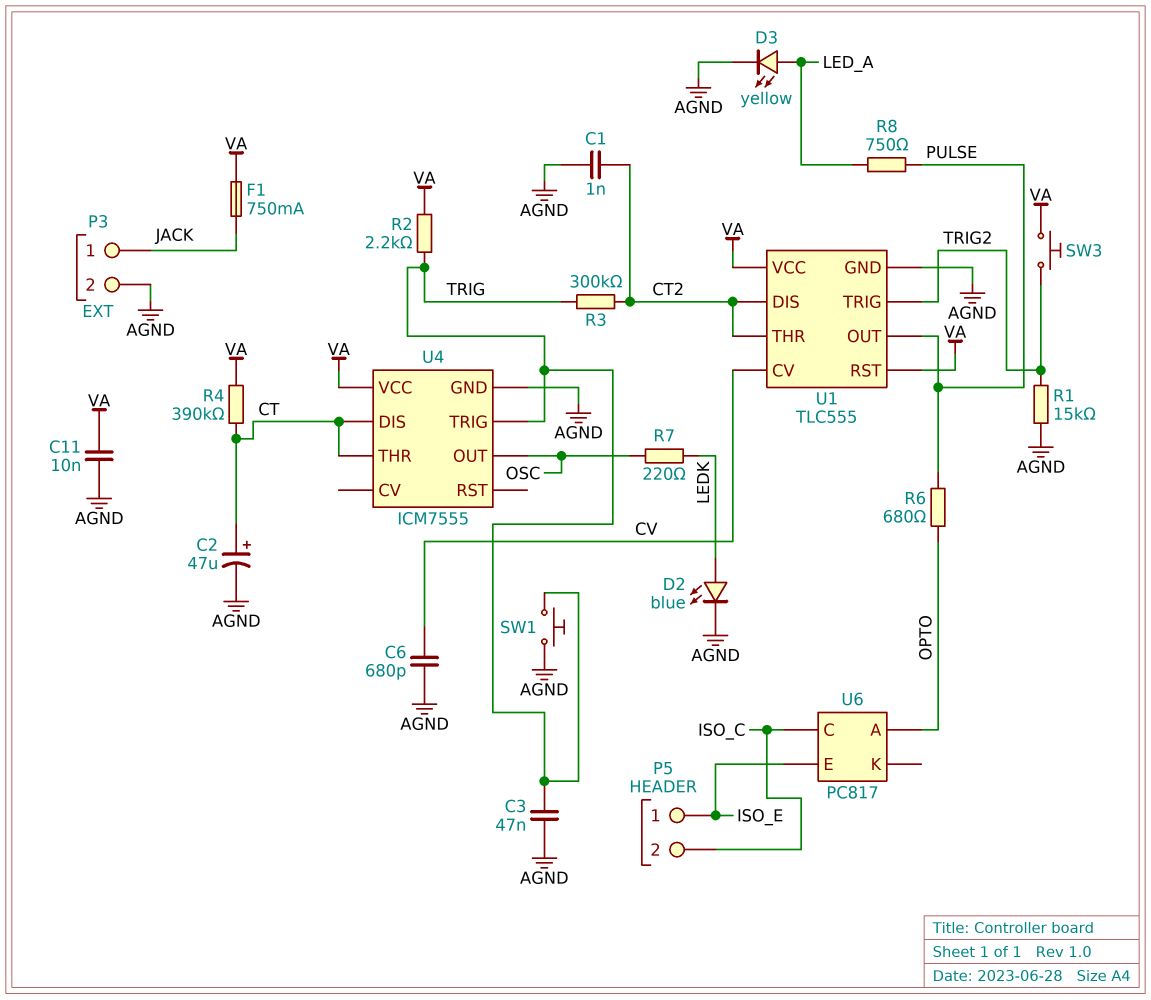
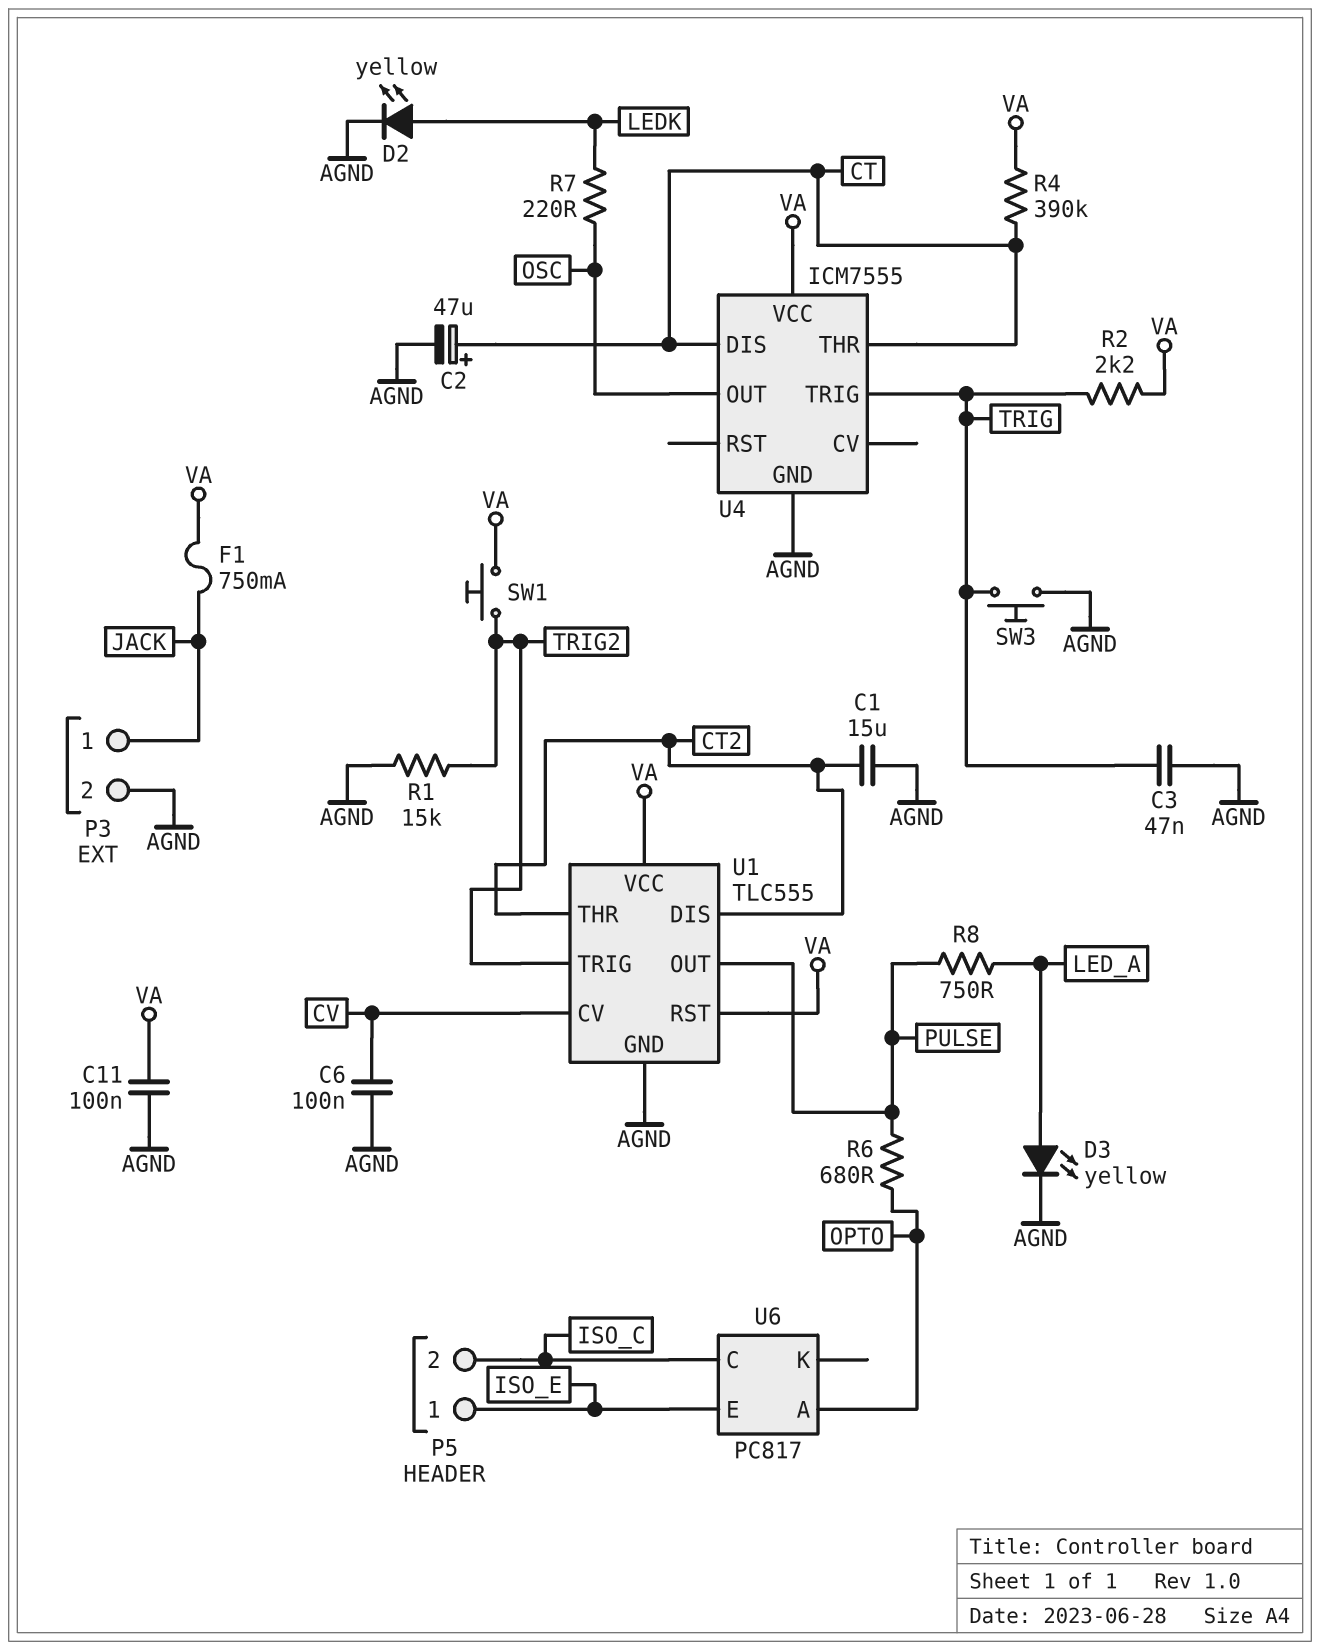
C1: 1nF (AGND, CT2) -> 15uF (AGND, CT2)
C6: 680pF (AGND, CV) -> 100nF (AGND, CV)
C11: 10nF (AGND, VA) -> 100nF (AGND, VA)
D2: LED blue (A LEDK, K AGND) -> LED yellow (A LEDK, K AGND)
R3: 300k (CT2, TRIG) -> none
SW1: button (AGND, TRIG) -> button (TRIG2, VA)
SW3: button (TRIG2, VA) -> button (AGND, TRIG)

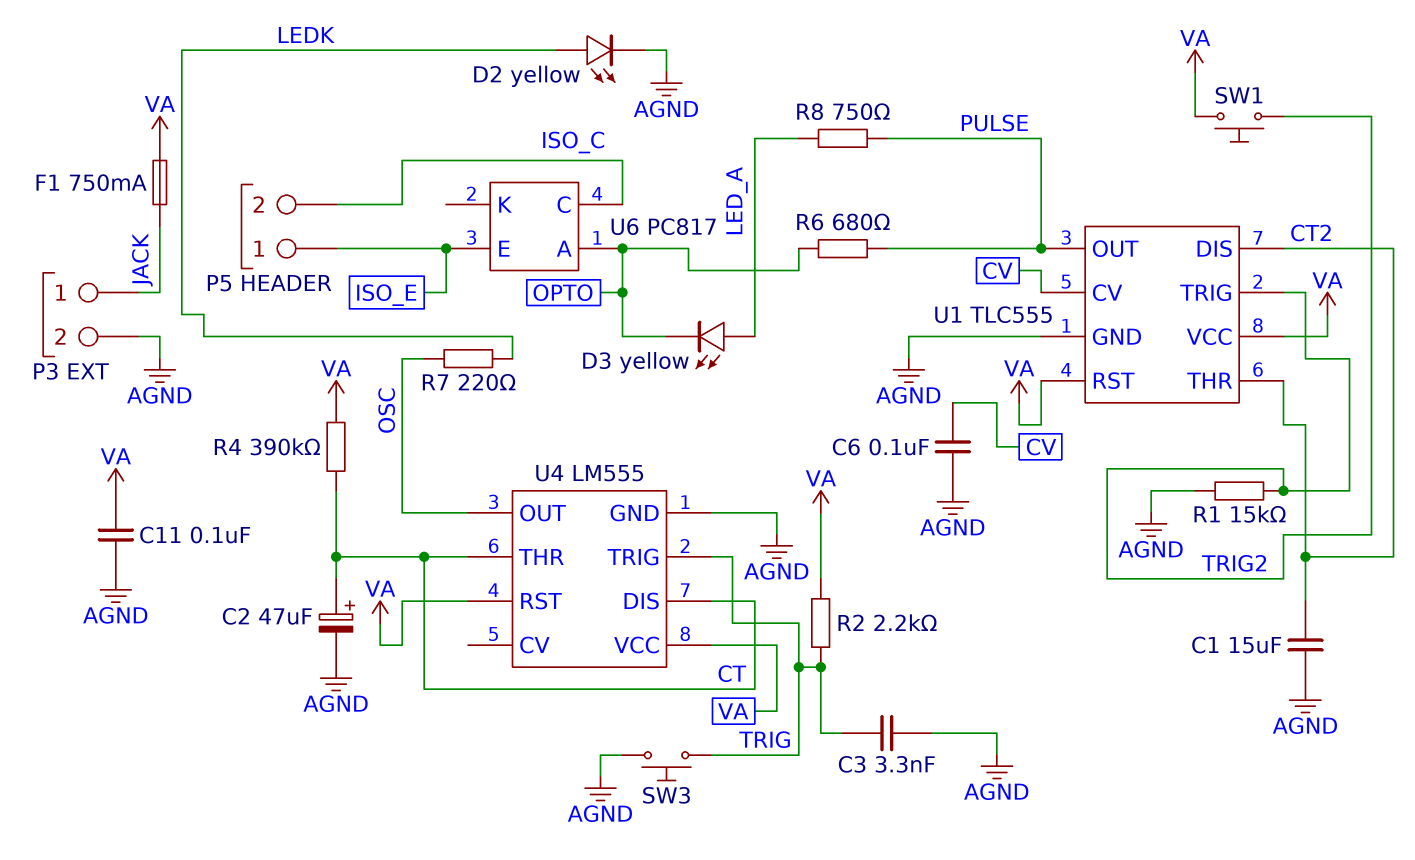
C3: 47nF (AGND, TRIG) -> 3.3nF (AGND, TRIG)
D3: LED yellow (A LED_A, K AGND) -> LED yellow (A LED_A, K OPTO)
U4: ICM7555 -> LM555
U4 pin RST: none -> VA

